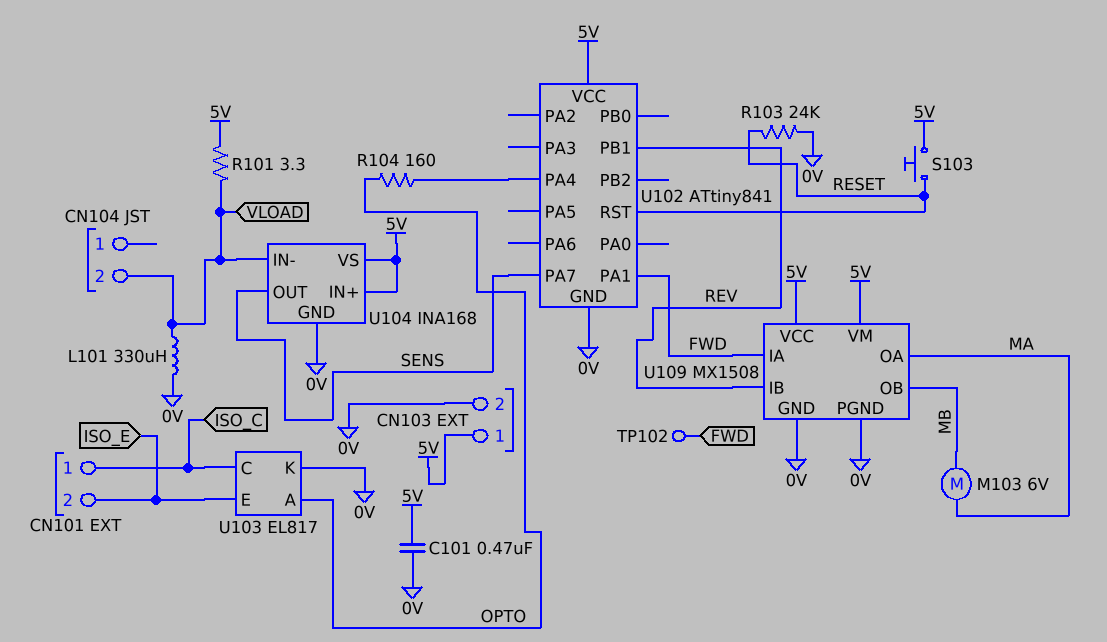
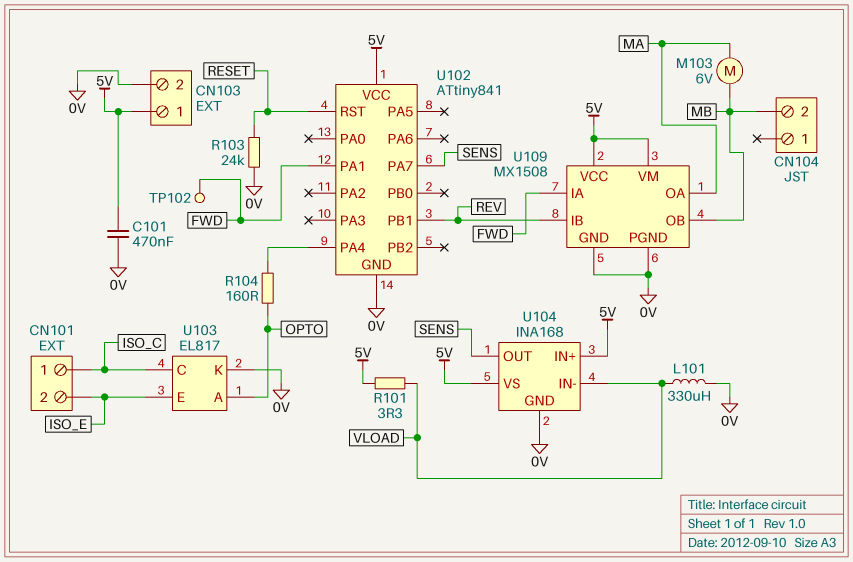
CN104 pin 2: VLOAD -> MB
S103: button (5V, RESET) -> none

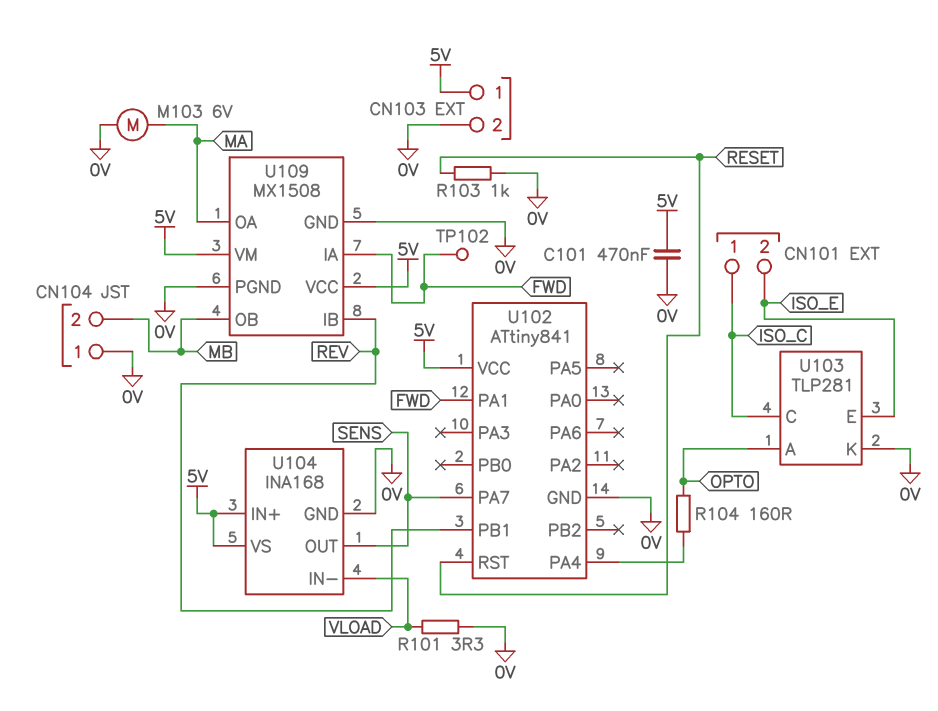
CN104 pin 1: none -> 0V
L101: 330uH (0V, VLOAD) -> none
M103: motor 6V (MA, MB) -> motor 6V (0V, MA)
R101: 3.3 (5V, VLOAD) -> 3.3 (0V, VLOAD)
R103: 24k (0V, RESET) -> 1k (0V, RESET)
U103: EL817 -> TLP281

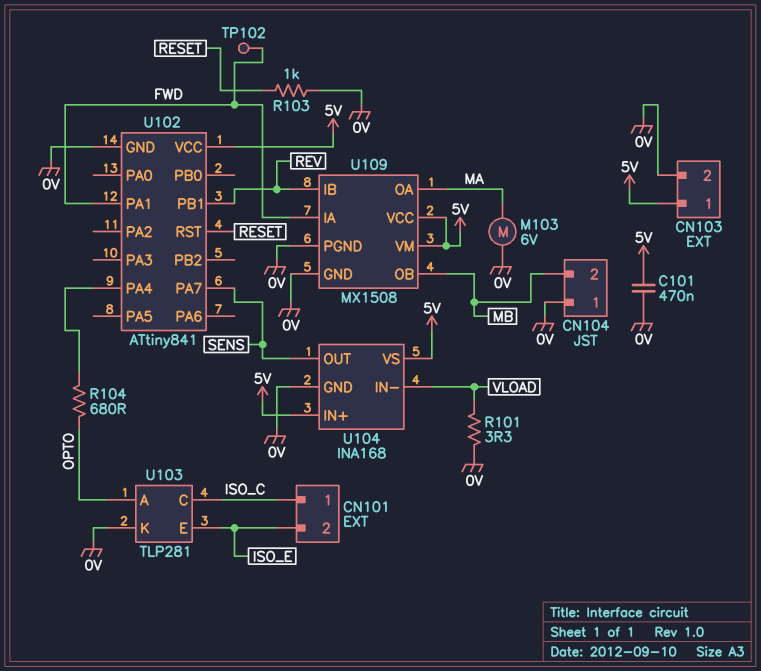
R104: 160 (OPTO, U102/PA4) -> 680 (OPTO, U102/PA4)

